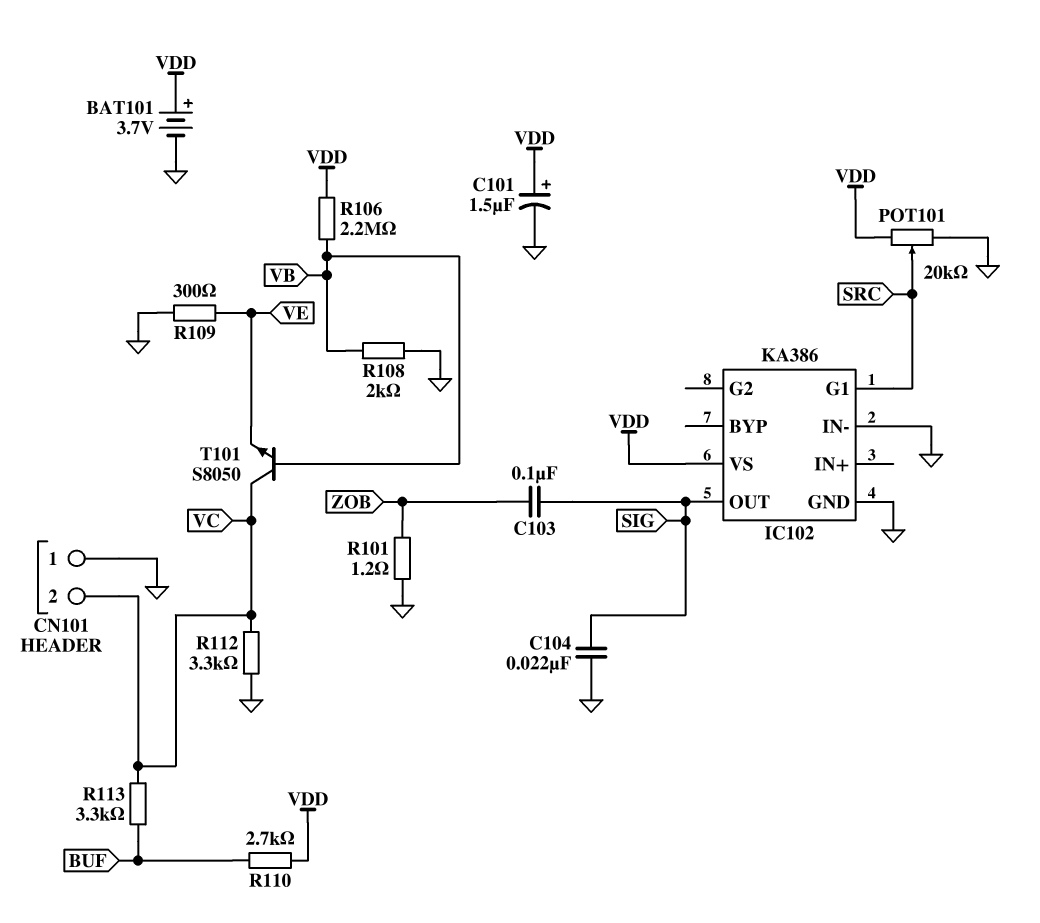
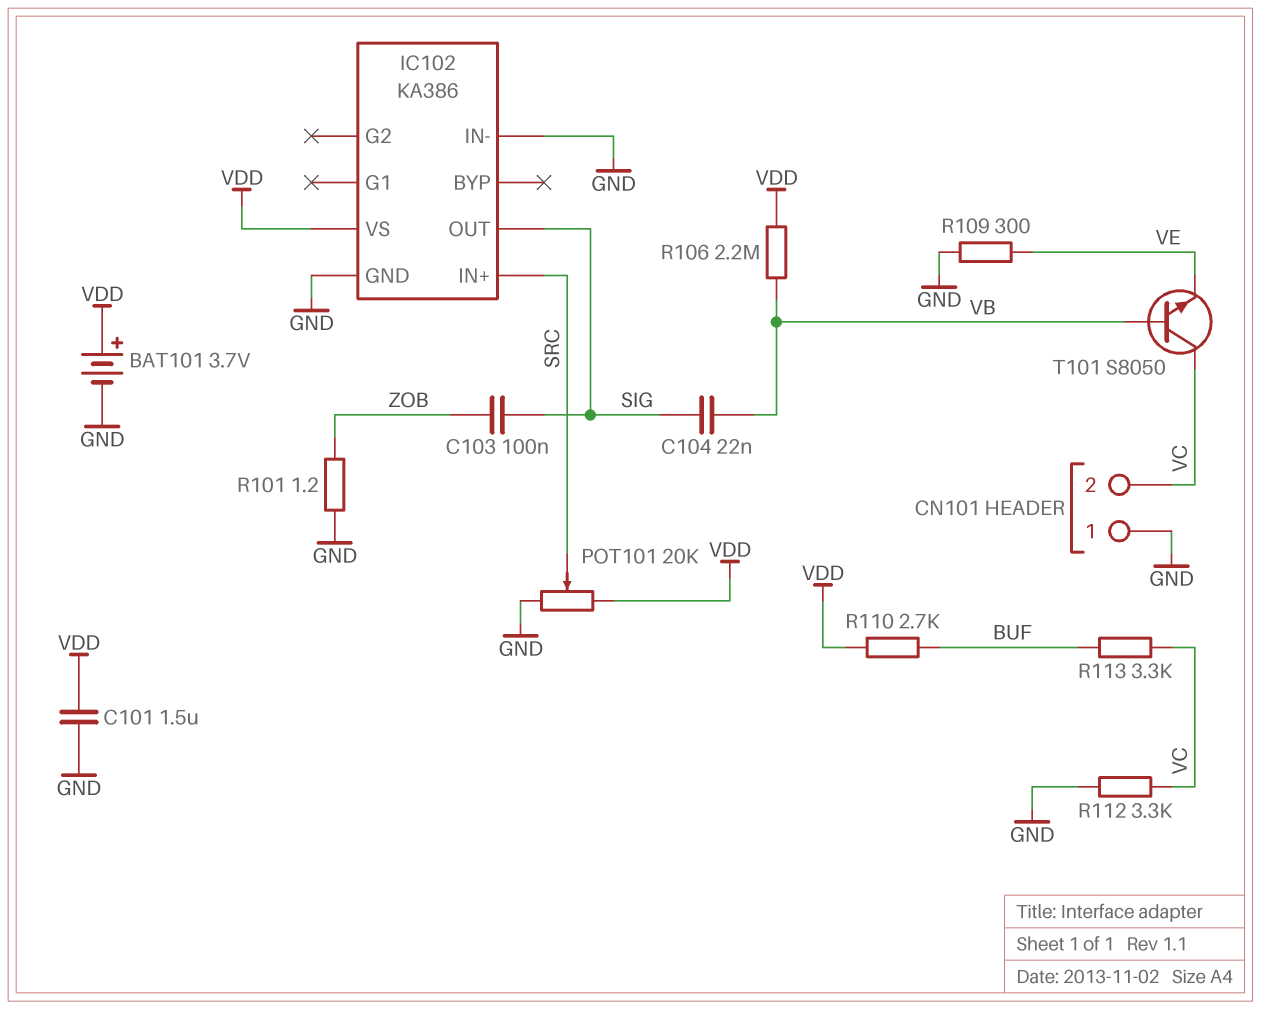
C101: 1.5uF (plus VDD, minus GND) -> 1.5uF (GND, VDD)
C104: 22nF (GND, SIG) -> 22nF (SIG, VB)
IC102 pin G1: SRC -> none
IC102 pin IN+: none -> SRC
R108: 2k (GND, VB) -> none

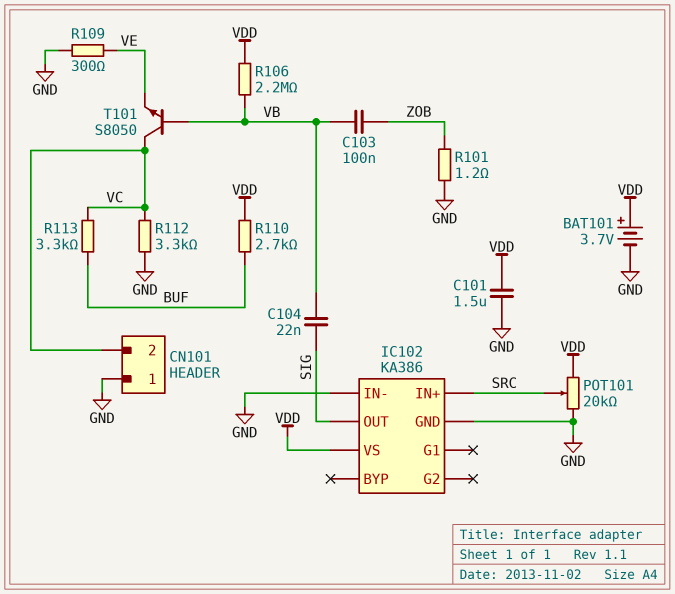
C103: 100nF (SIG, ZOB) -> 100nF (VB, ZOB)

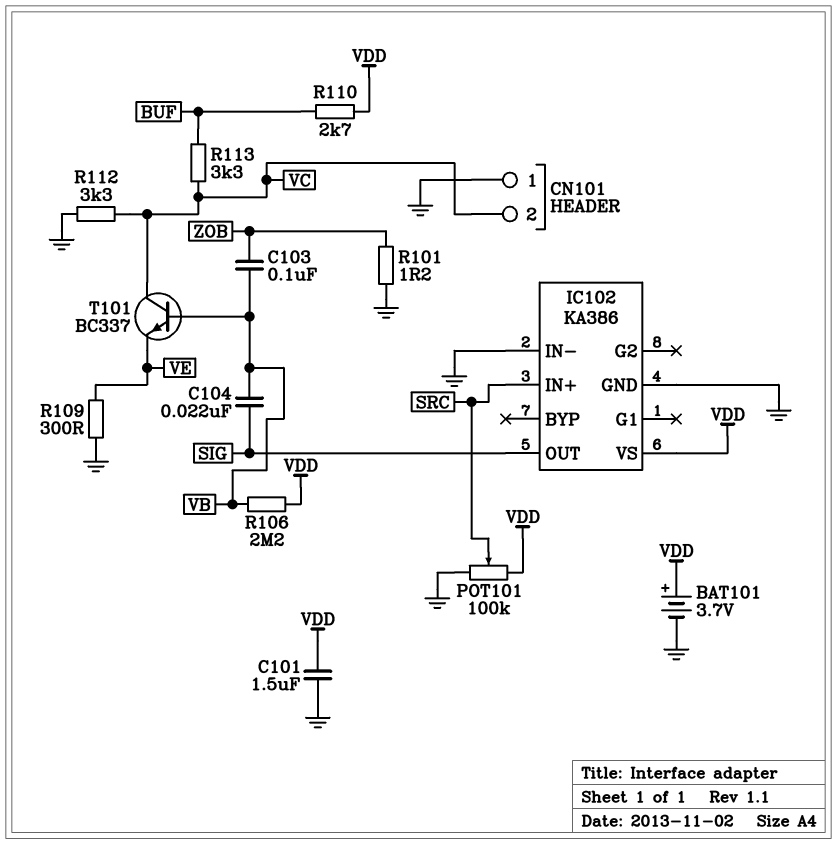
POT101: 20k (GND, VDD, wiper SRC) -> 100k (GND, VDD, wiper SRC)
T101: NPN S8050 (B VB, C VC, E VE) -> NPN BC337 (B VB, C VC, E VE)

